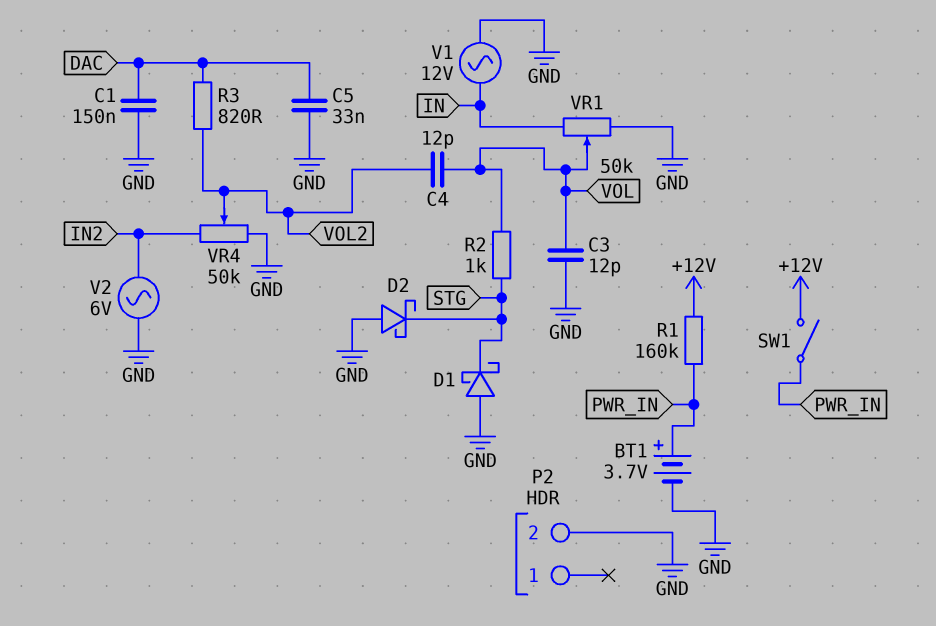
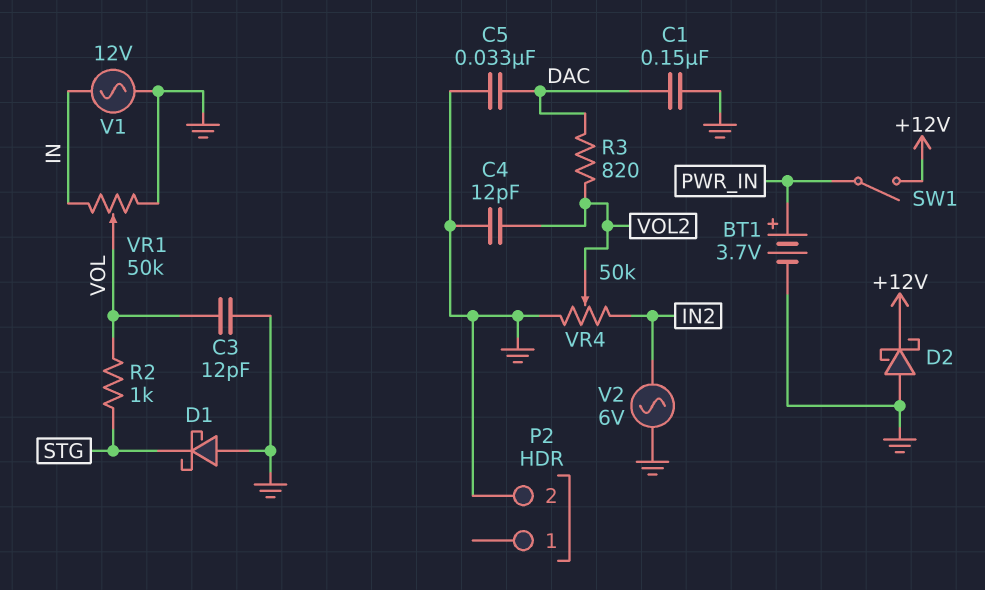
C4: 12pF (VOL, VOL2) -> 12pF (GND, VOL2)
D2: schottky (A GND, K STG) -> schottky (A GND, K +12V)
R1: 160k (+12V, PWR_IN) -> none

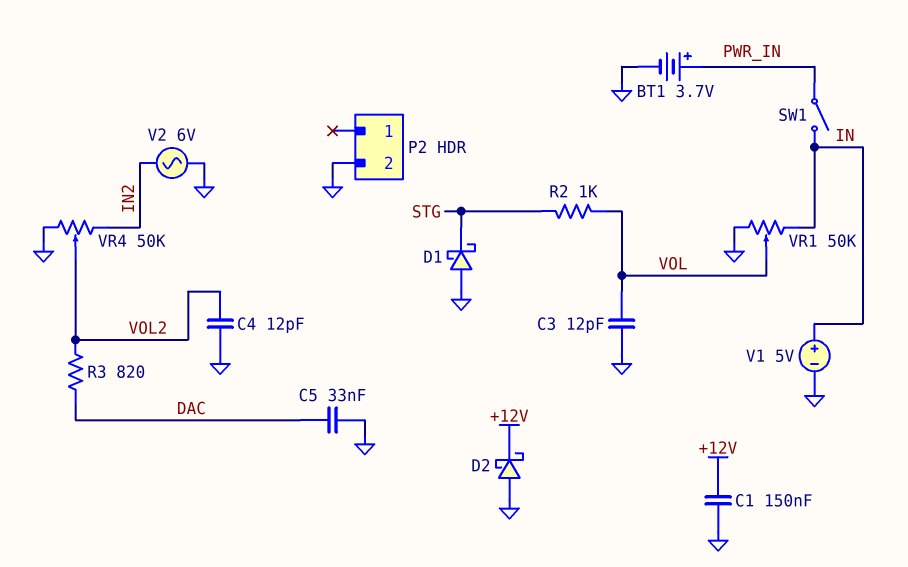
C1: 150nF (DAC, GND) -> 150nF (+12V, GND)
SW1: switch (+12V, PWR_IN) -> switch (IN, PWR_IN)
V1: AC 12V (GND, IN) -> 5V (plus IN, minus GND)

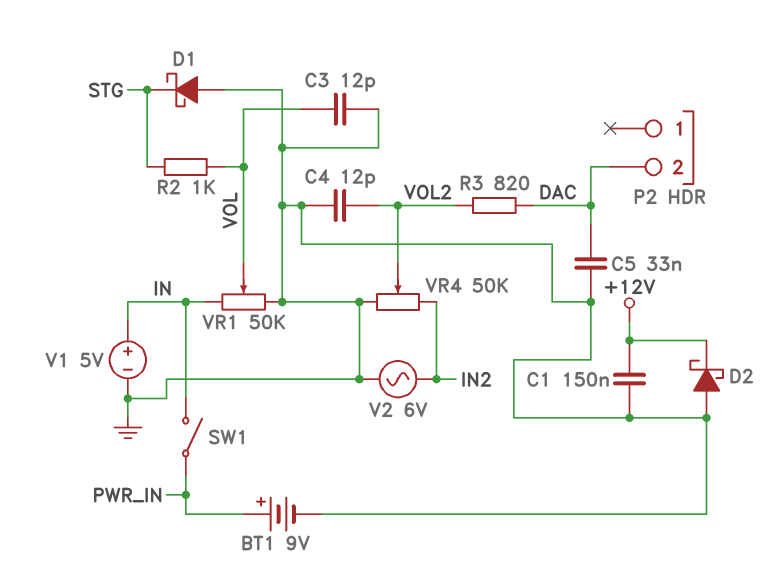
BT1: 3.7V (plus PWR_IN, minus GND) -> 9V (plus PWR_IN, minus GND)
P2 pin 2: GND -> DAC

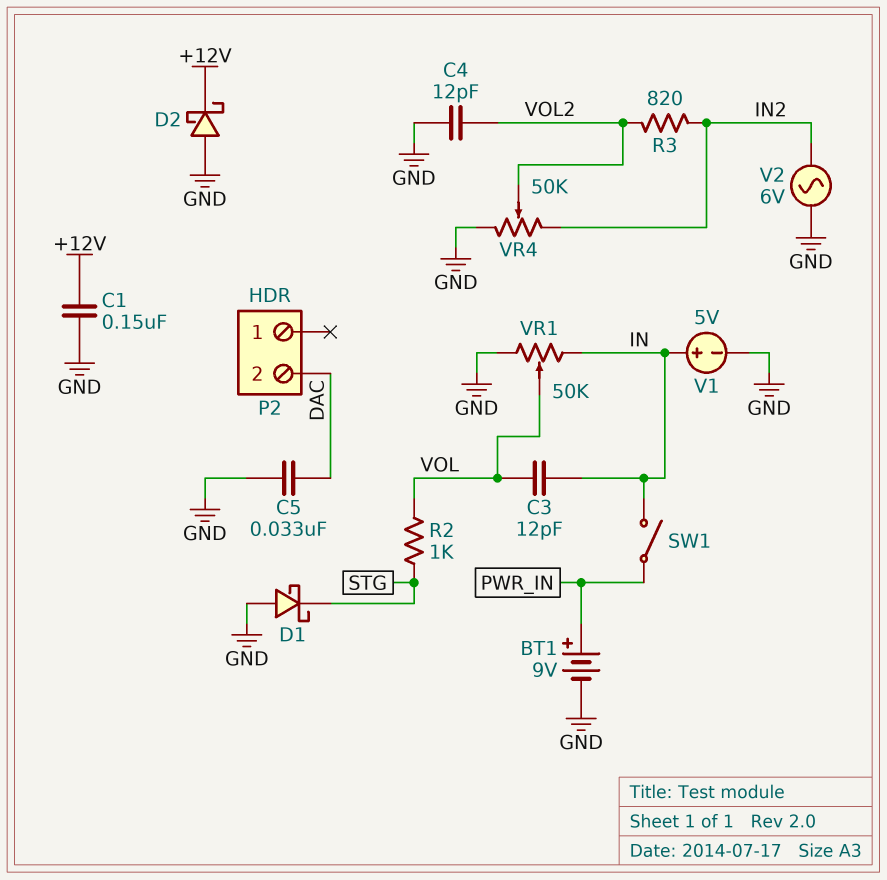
C3: 12pF (GND, VOL) -> 12pF (IN, VOL)
R3: 820 (DAC, VOL2) -> 820 (IN2, VOL2)

